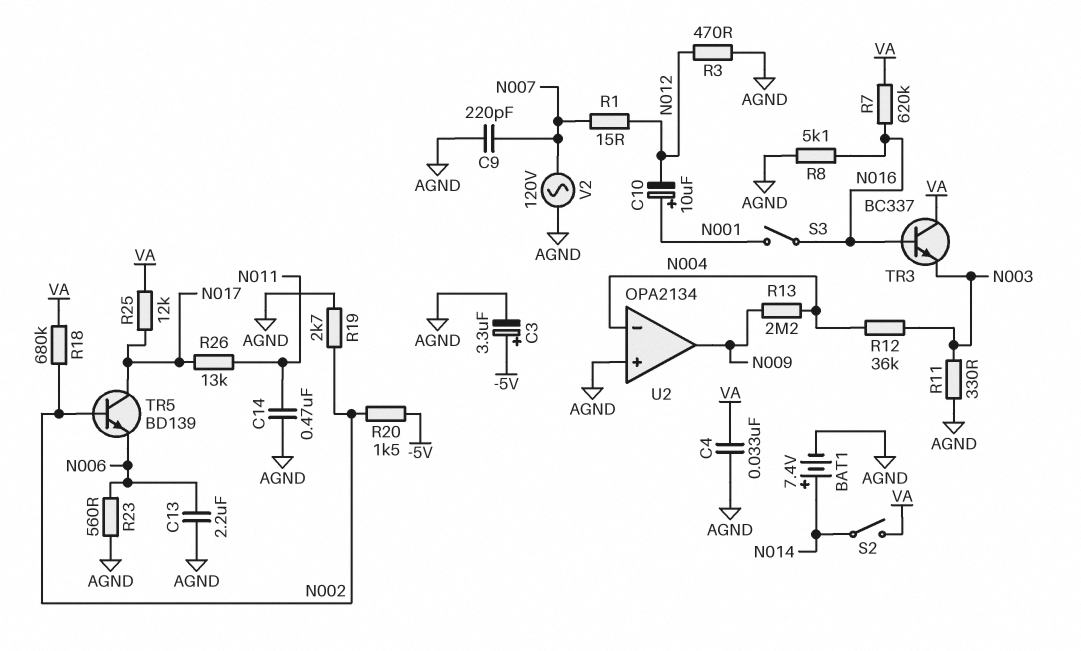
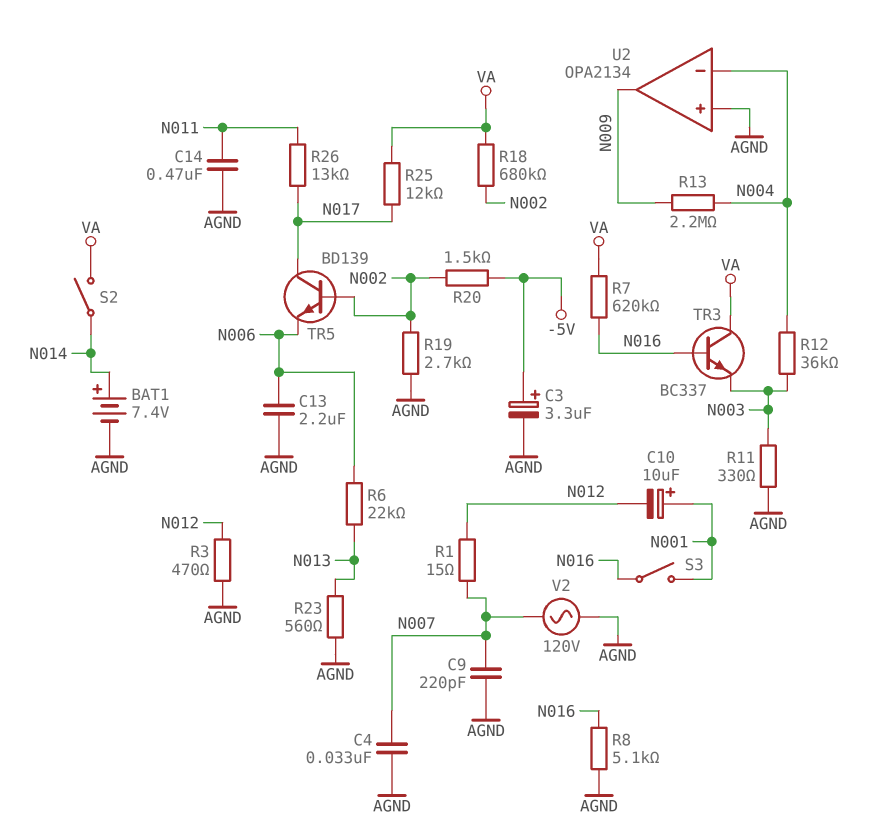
C4: 33nF (AGND, VA) -> 33nF (AGND, N007)
R6: none -> 22k (N006, N013)
R23: 560 (AGND, N006) -> 560 (AGND, N013)

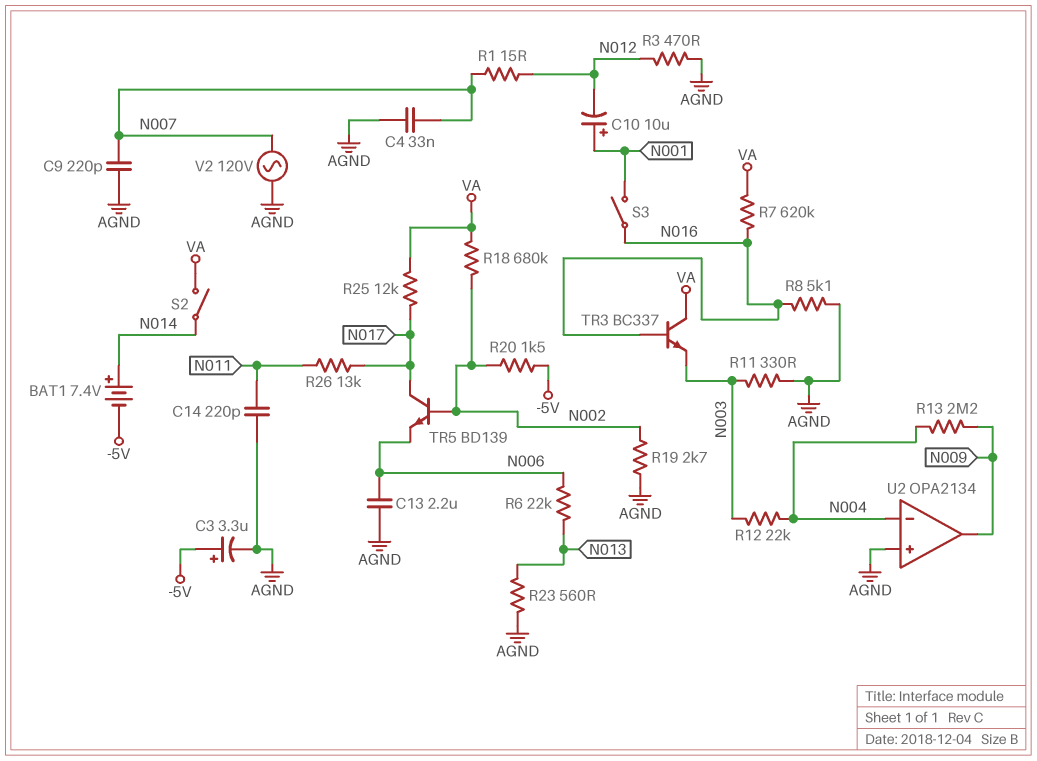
BAT1: 7.4V (plus N014, minus AGND) -> 7.4V (plus N014, minus -5V)
C14: 470nF (AGND, N011) -> 220pF (AGND, N011)
R12: 36k (N003, N004) -> 22k (N003, N004)

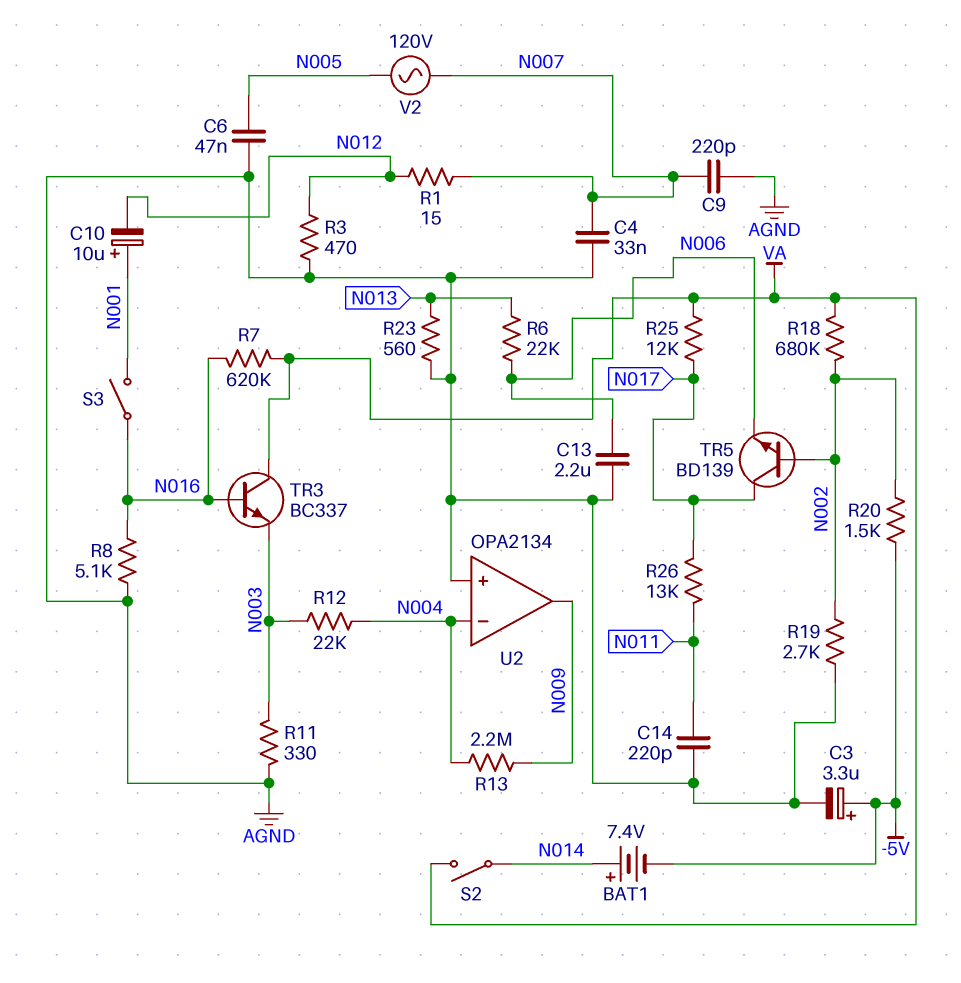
C6: none -> 47nF (AGND, N005)
V2: AC 120V (AGND, N007) -> AC 120V (N005, N007)

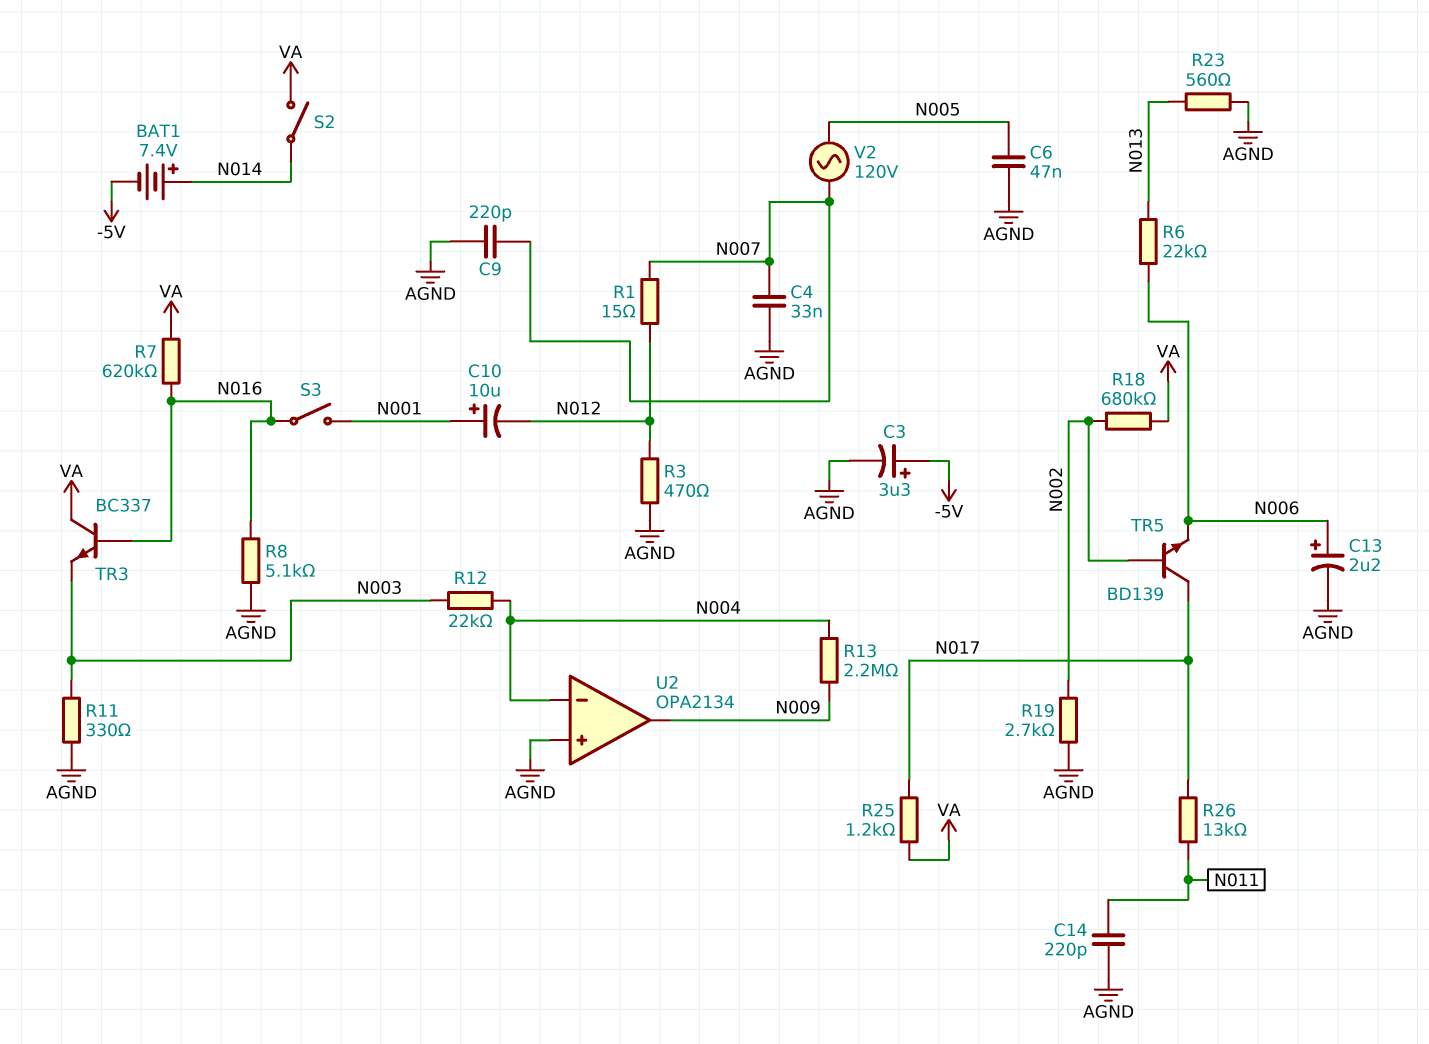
C13: 2.2uF (AGND, N006) -> 2.2uF (plus N006, minus AGND)
R20: 1.5k (-5V, N002) -> none
R25: 12k (N017, VA) -> 1.2k (N017, VA)

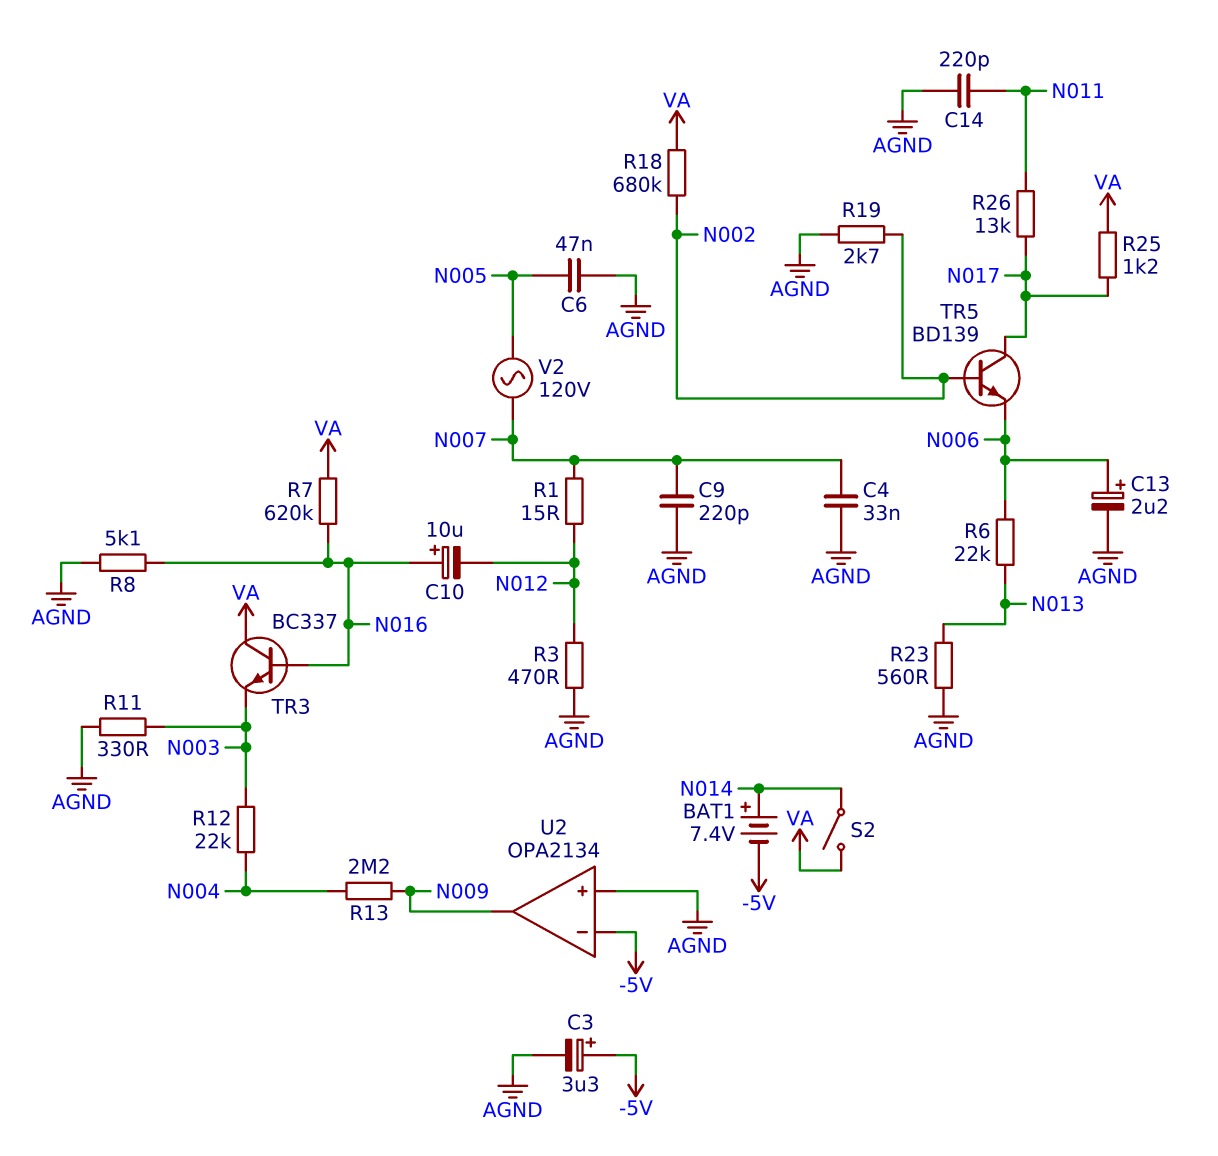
C10: 10uF (plus N001, minus N012) -> 10uF (plus N016, minus N012)
S3: switch (N001, N016) -> none
U2 pin in-: N004 -> -5V

